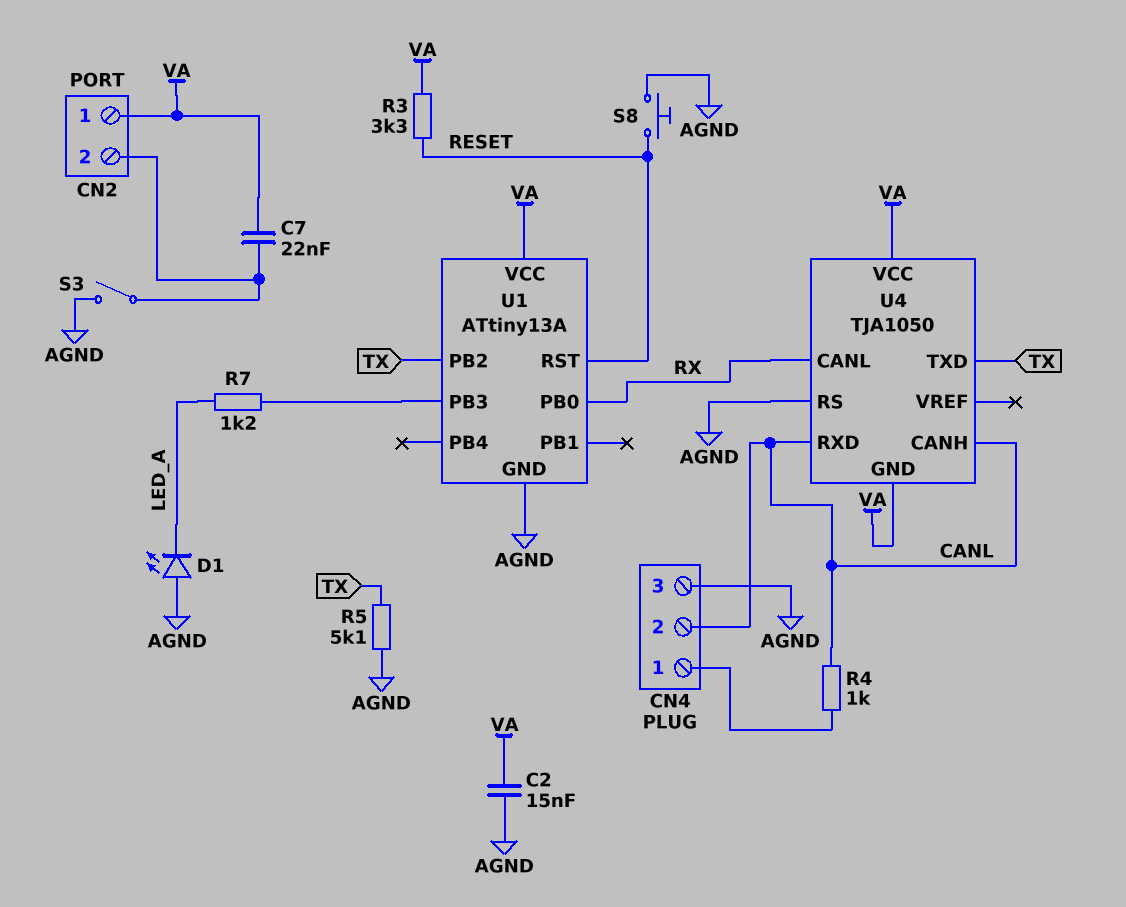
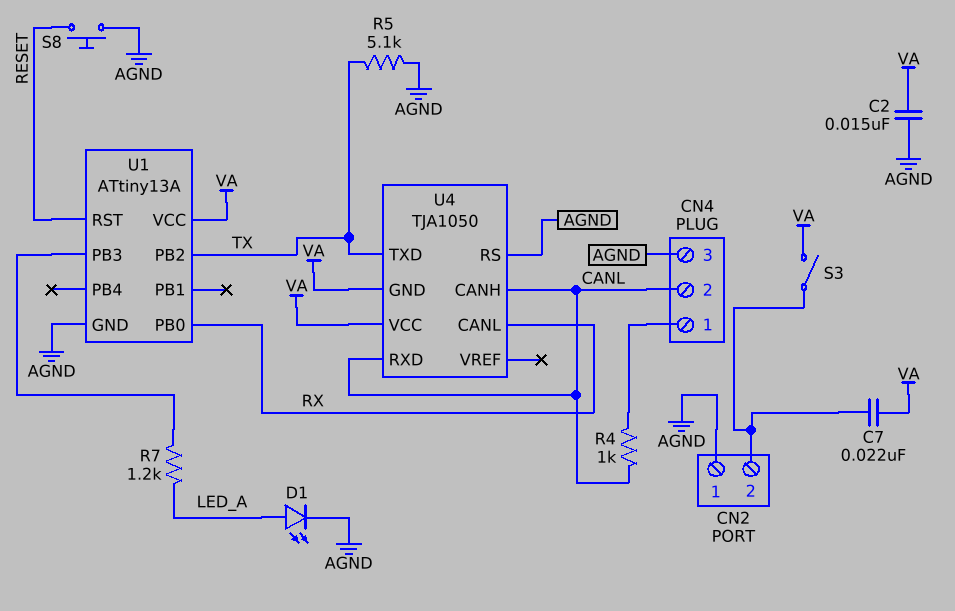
CN2 pin 1: VA -> AGND
D1: LED (A AGND, K LED_A) -> LED (A LED_A, K AGND)
R3: 3.3k (RESET, VA) -> none
S3: switch (AGND, CN2/2) -> switch (CN2/2, VA)

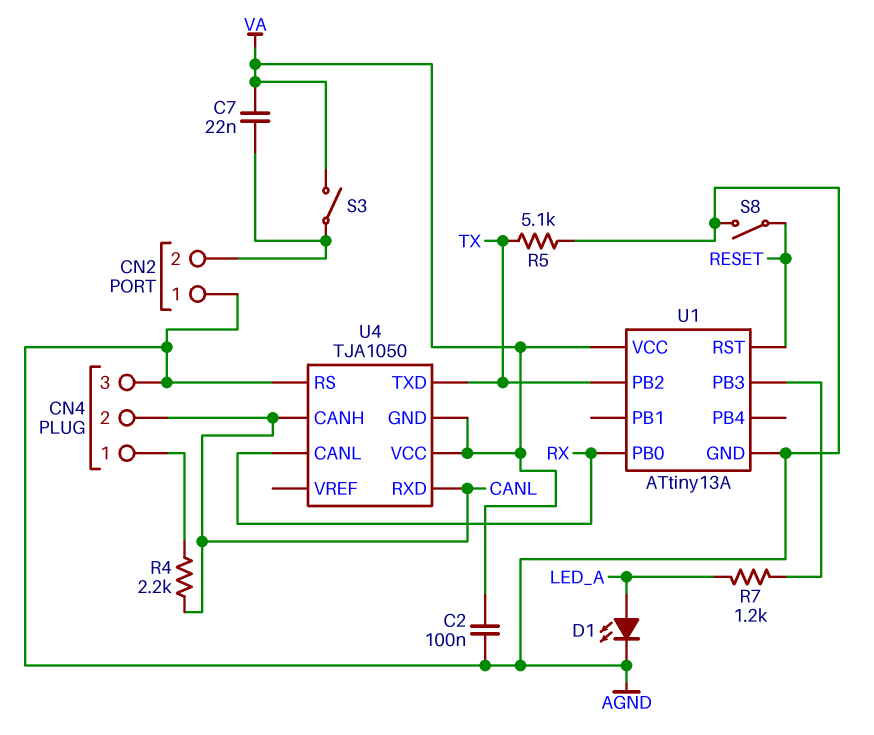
C2: 15nF (AGND, VA) -> 100nF (AGND, VA)
R4: 1k (CANL, CN4/1) -> 2.2k (CANL, CN4/1)
S8: button (AGND, RESET) -> switch (AGND, RESET)

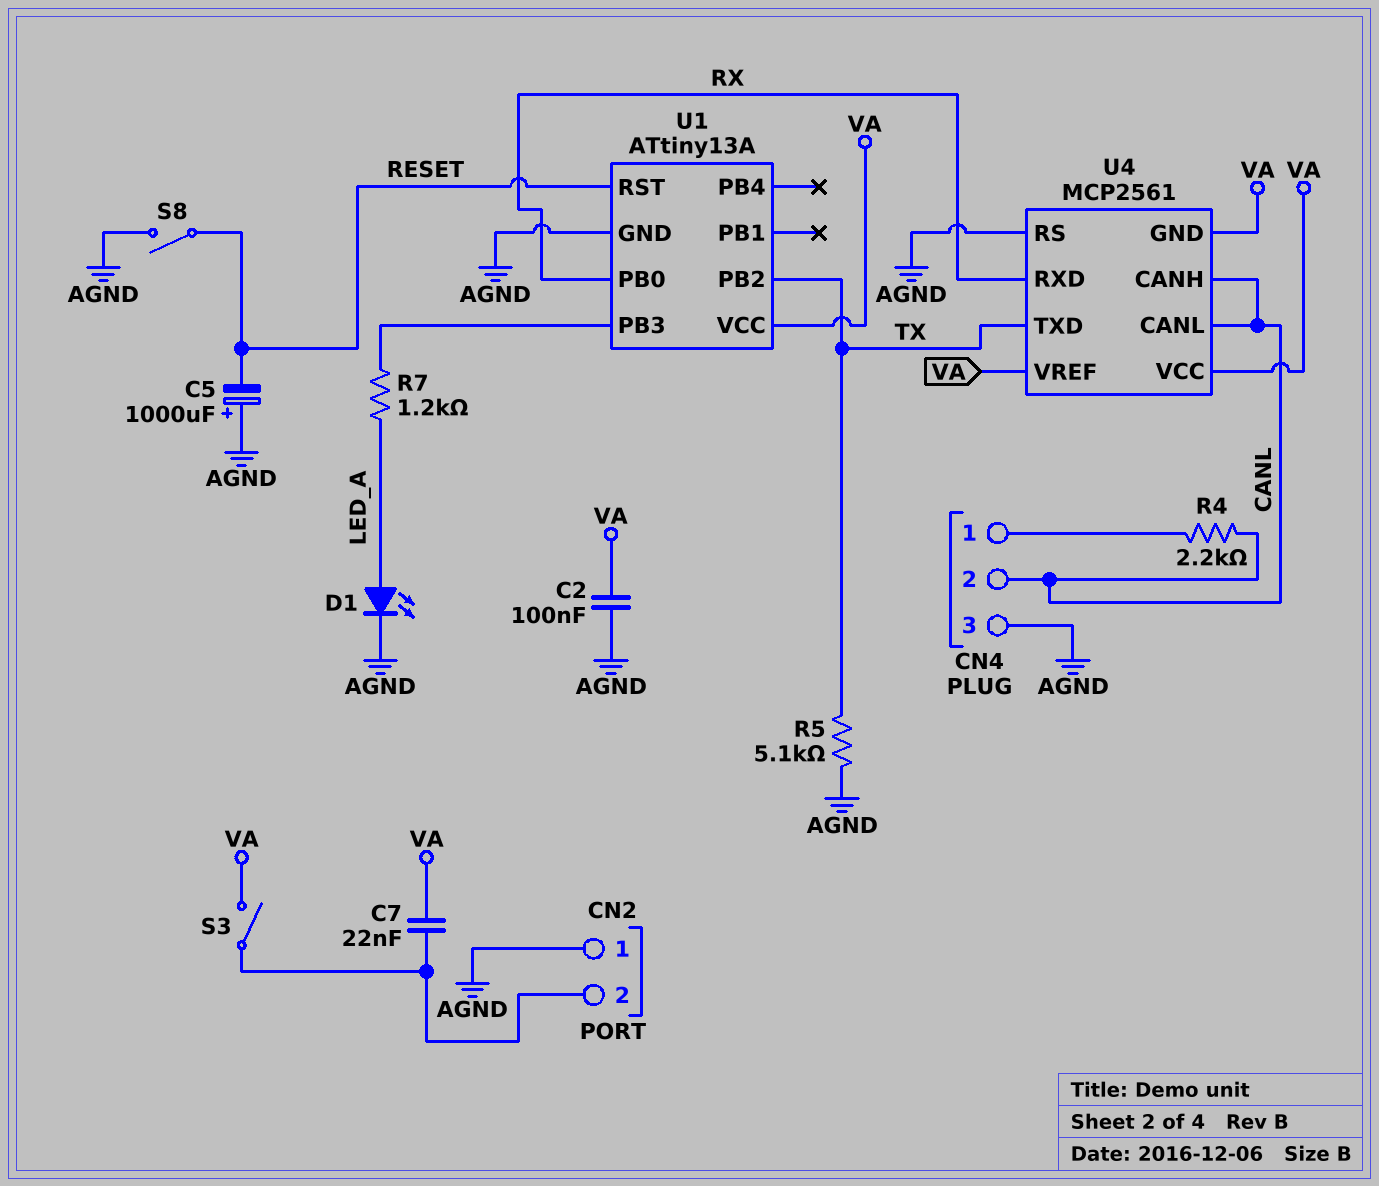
C5: none -> 1000uF (plus AGND, minus RESET)
U4: TJA1050 -> MCP2561
U4 pin CANL: RX -> CANL
U4 pin RXD: CANL -> RX
U4 pin VREF: none -> VA

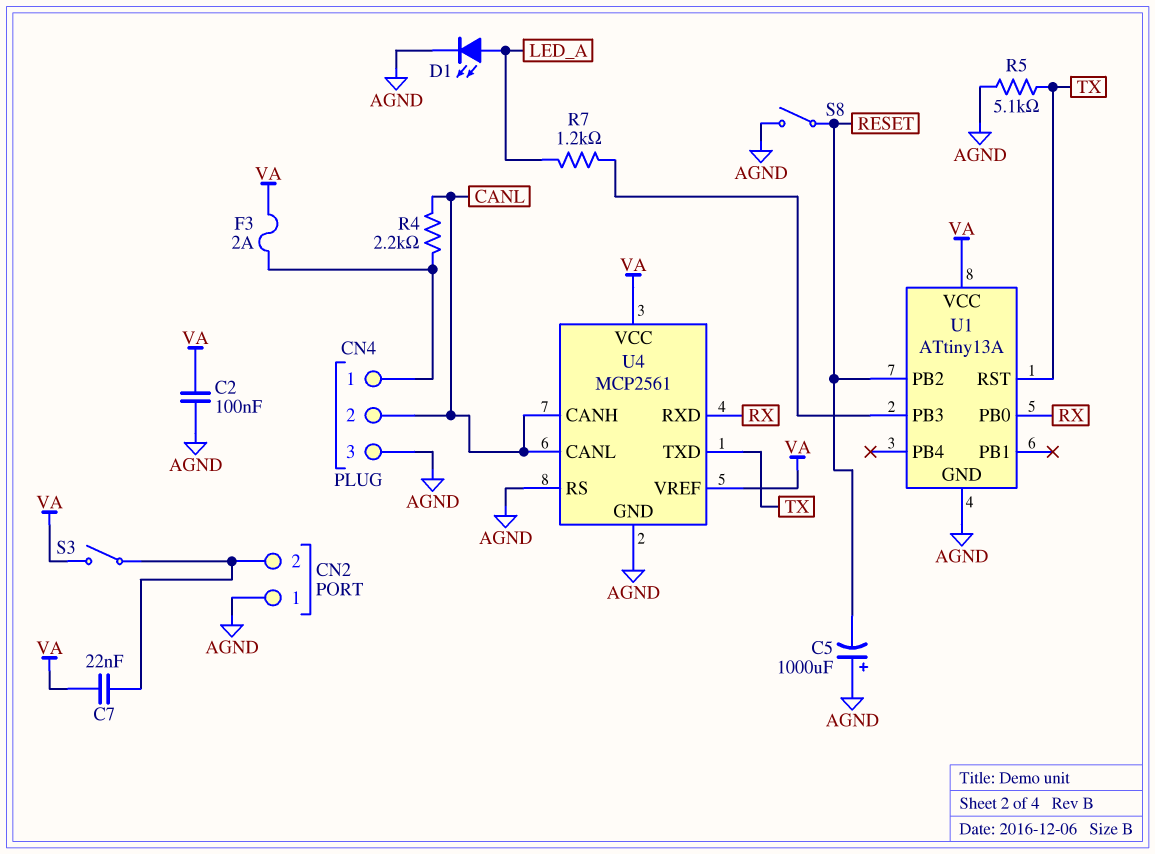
F3: none -> 2A (CN4/1, VA)
U1 pin PB2: TX -> RESET
U1 pin RST: RESET -> TX
U4 pin GND: VA -> AGND

